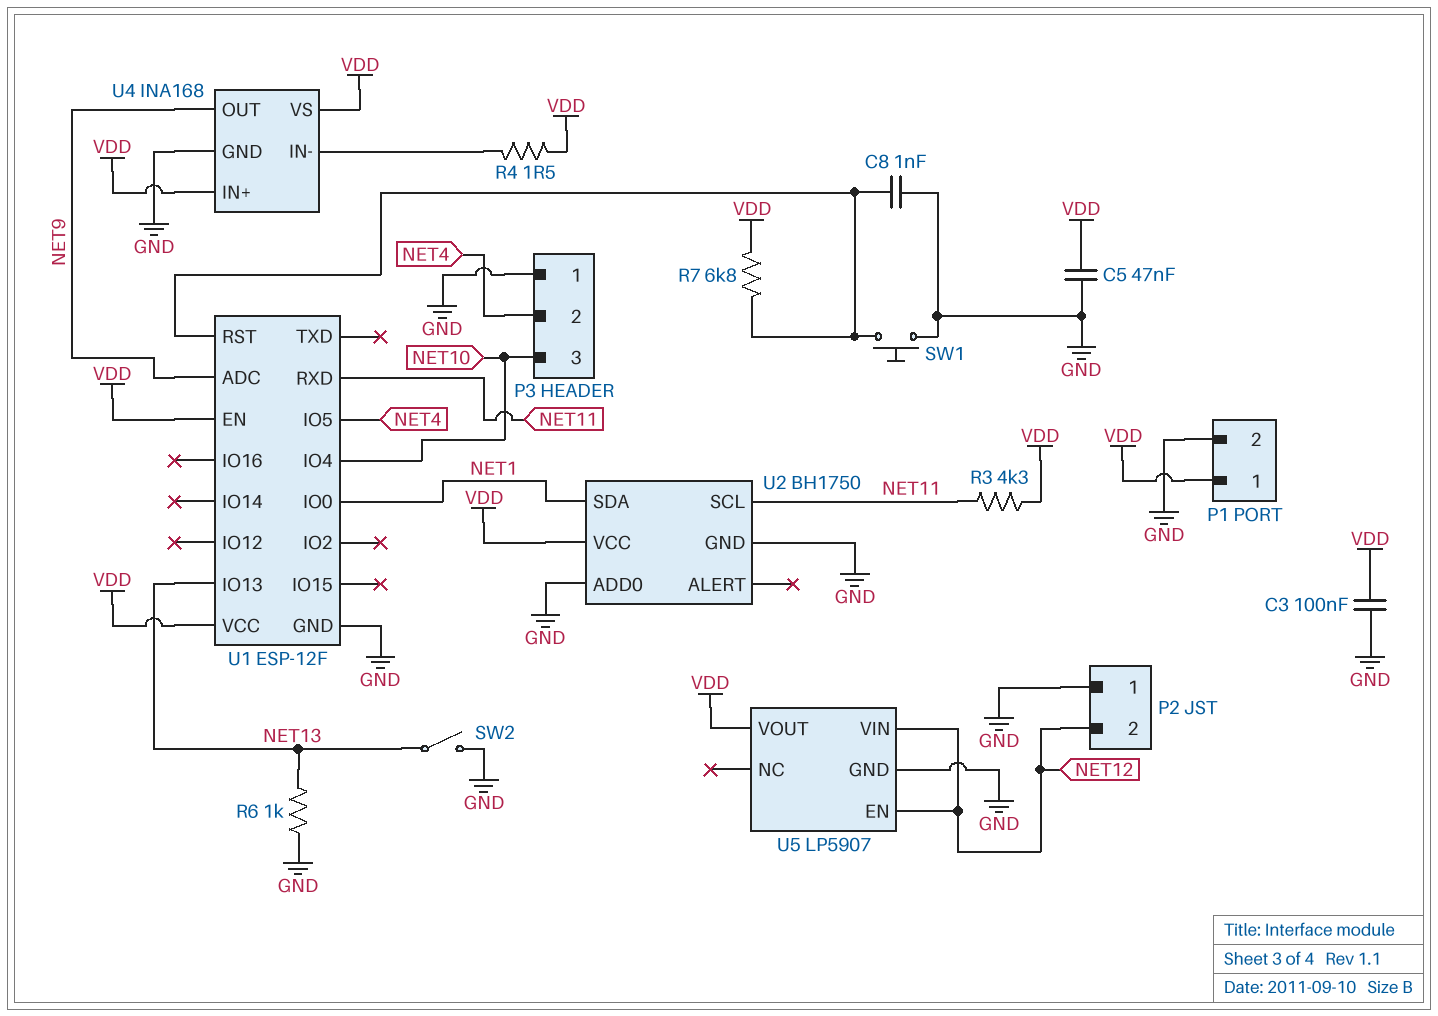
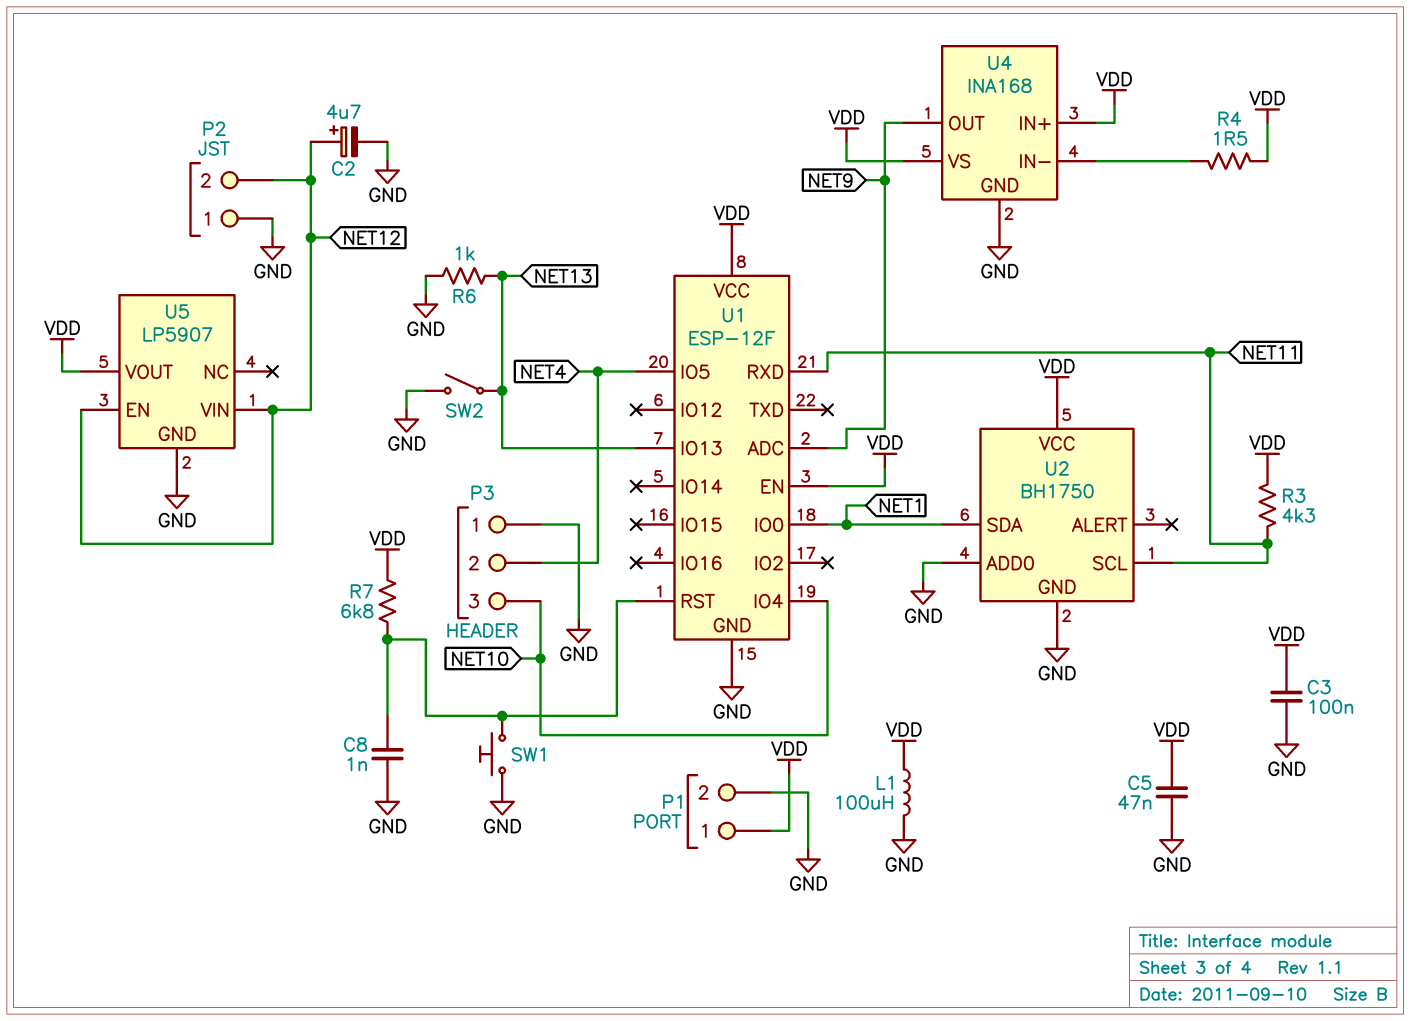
C2: none -> 4.7uF (plus NET12, minus GND)
L1: none -> 100uH (GND, VDD)

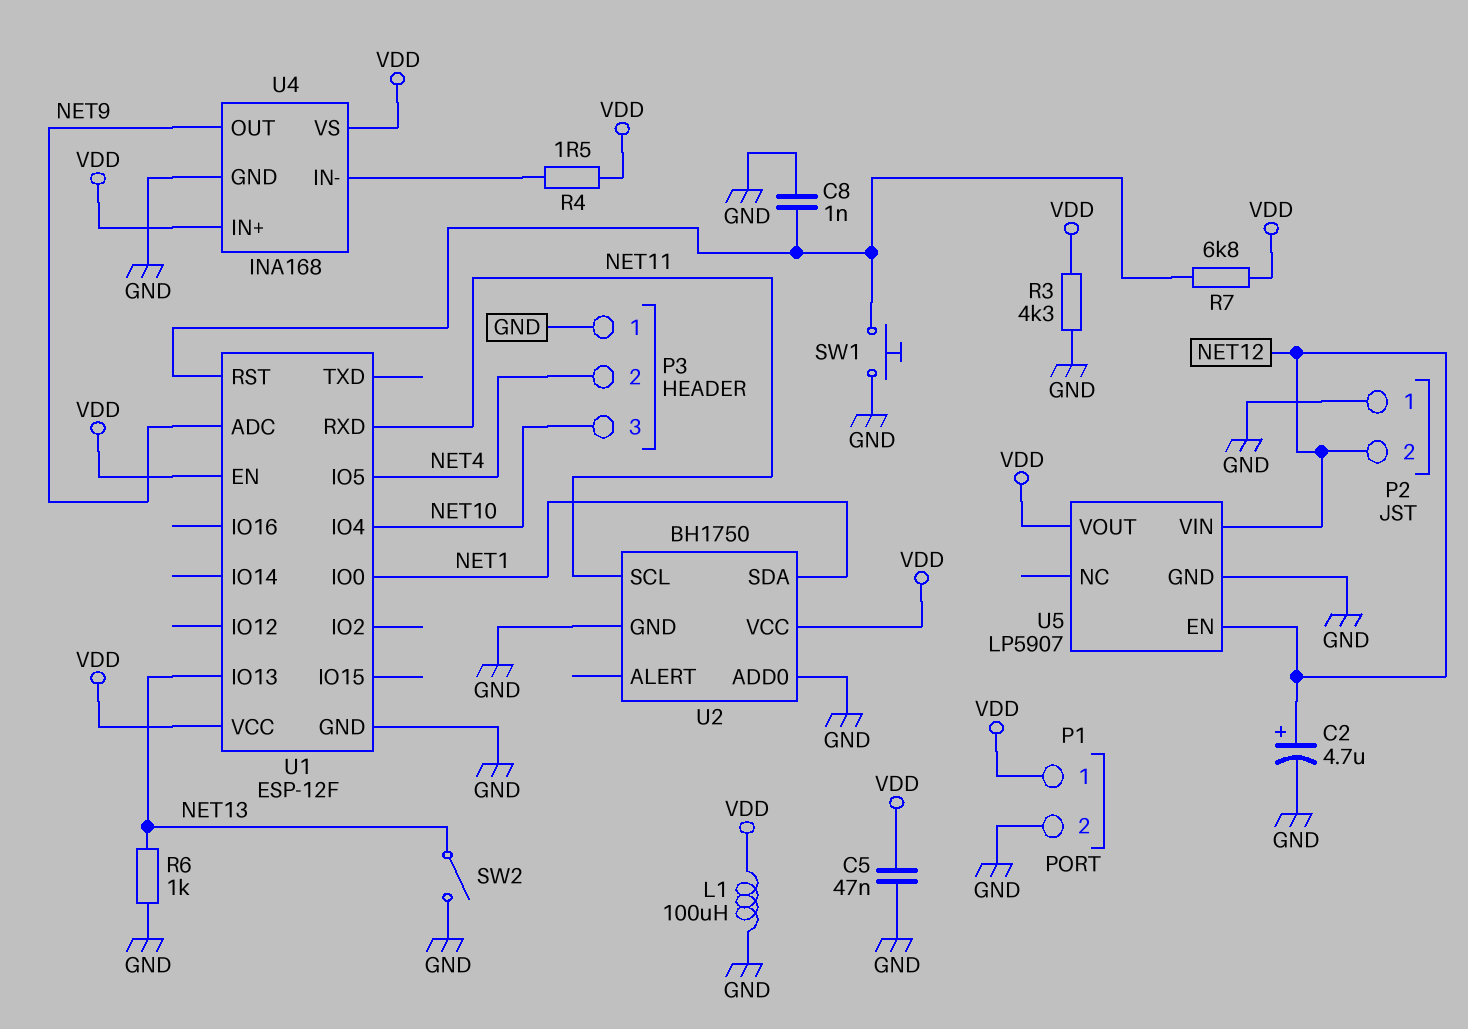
C3: 100nF (GND, VDD) -> none
R3: 4.3k (NET11, VDD) -> 4.3k (GND, VDD)

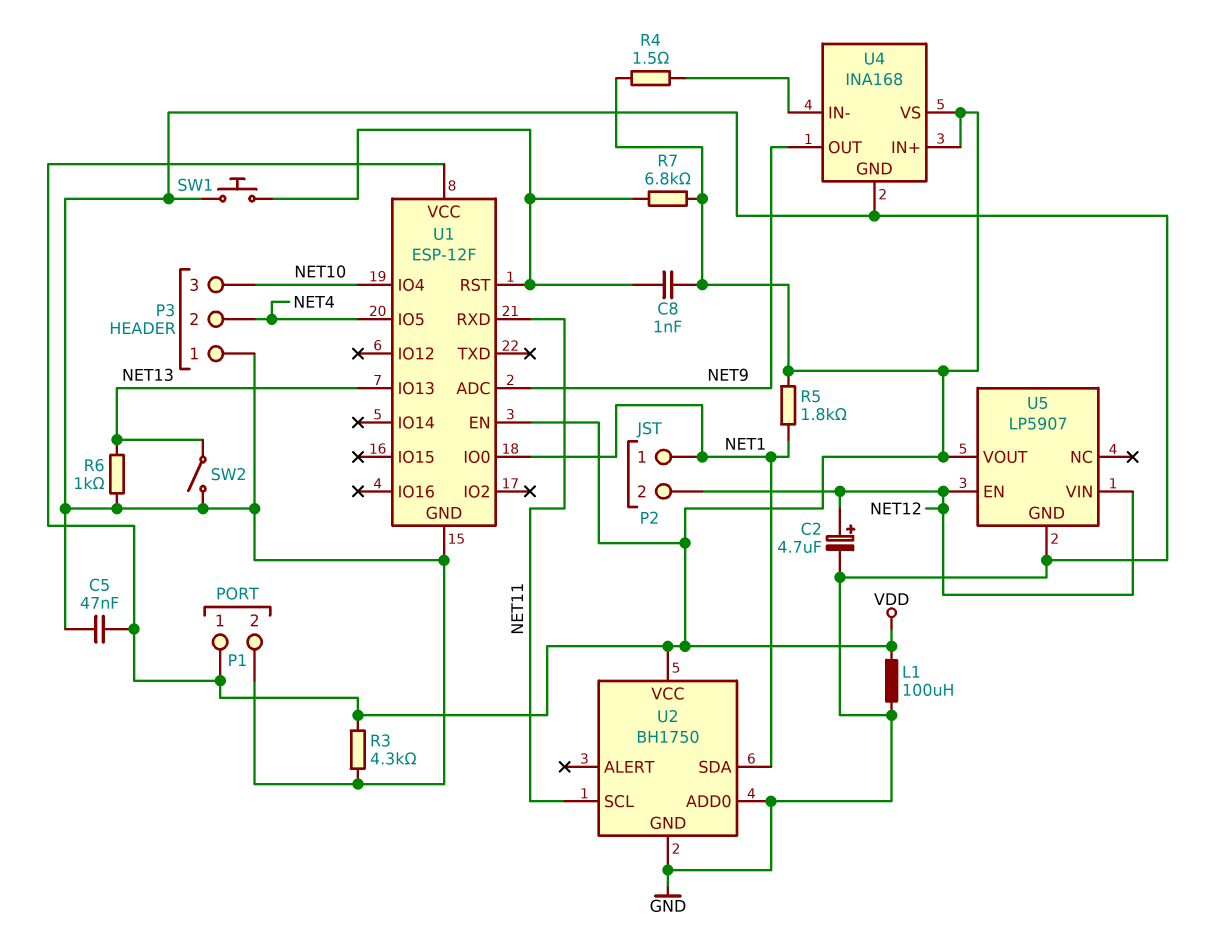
C8: 1nF (GND, U1/RST) -> 1nF (U1/RST, VDD)
P2 pin 1: GND -> NET1
R5: none -> 1.8k (NET1, VDD)

